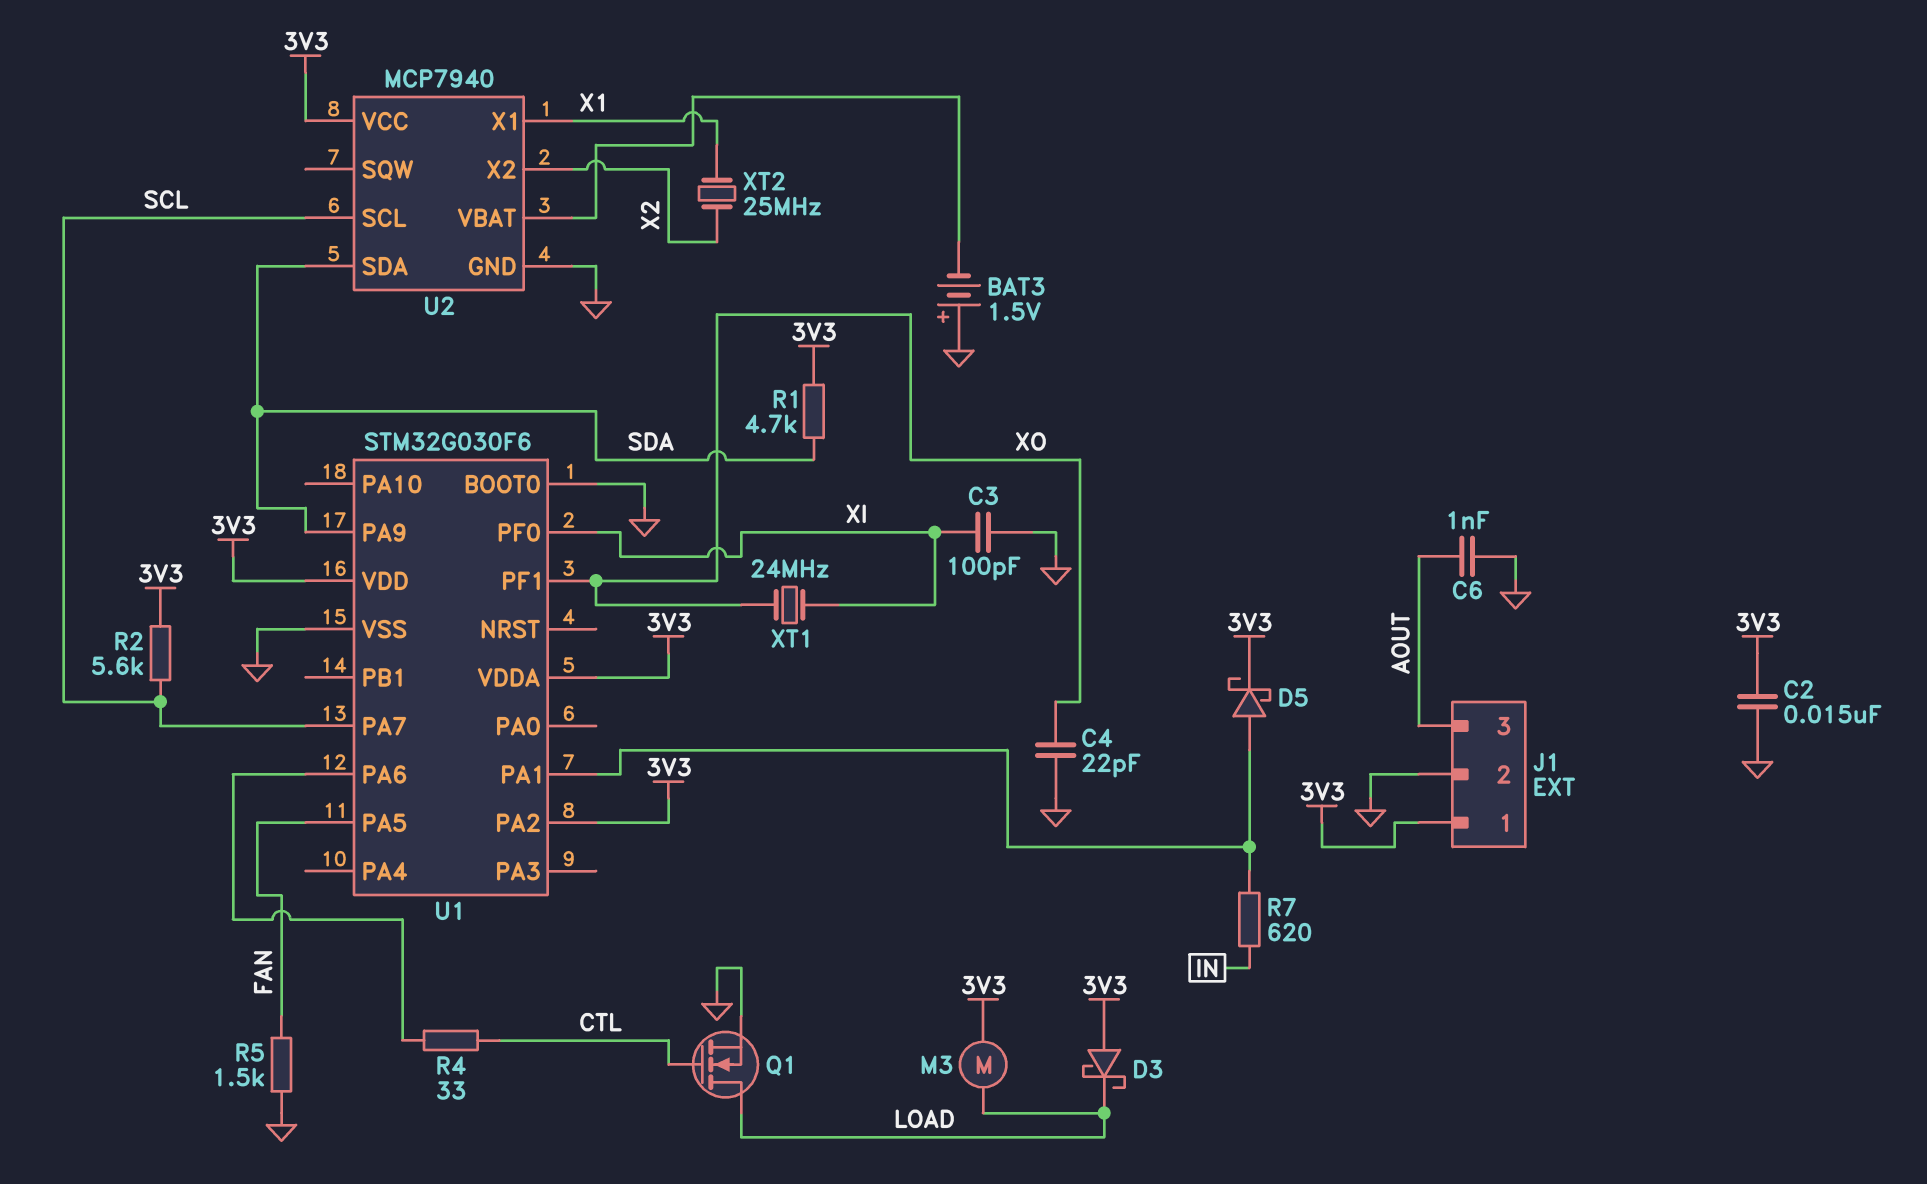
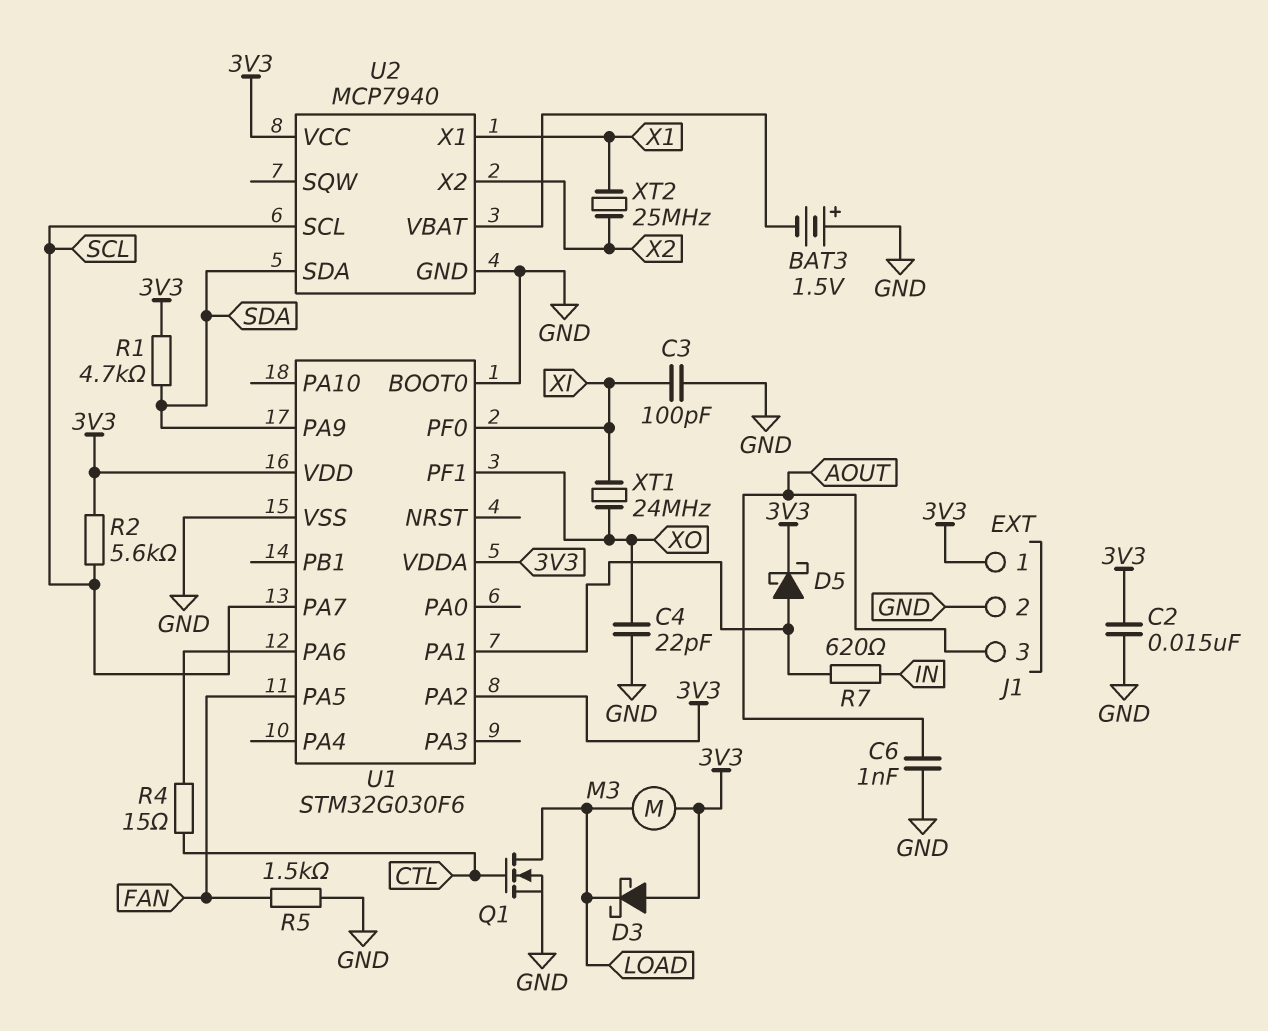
R4: 33 (CTL, U1/PA6) -> 15 (CTL, U1/PA6)

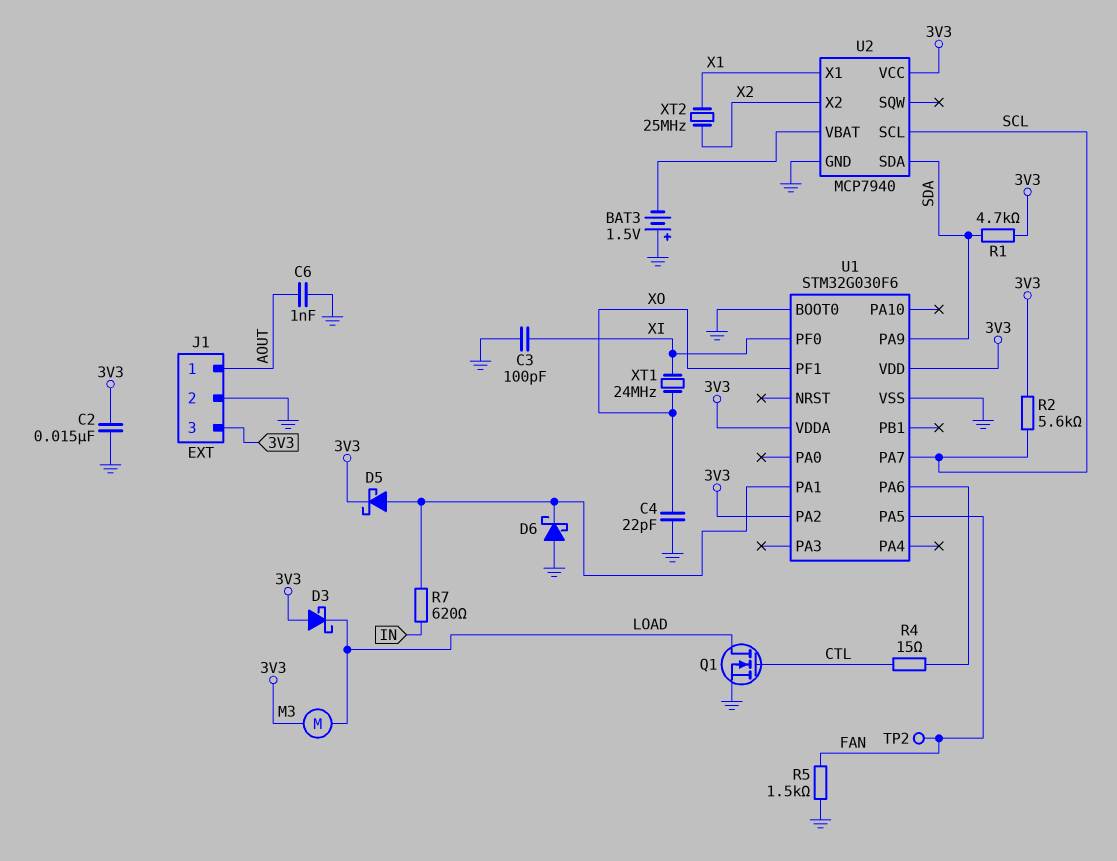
D6: none -> schottky (A GND, K U1/PA1)
J1 pin 1: 3V3 -> AOUT
J1 pin 3: AOUT -> 3V3
TP2: none -> test point (FAN)

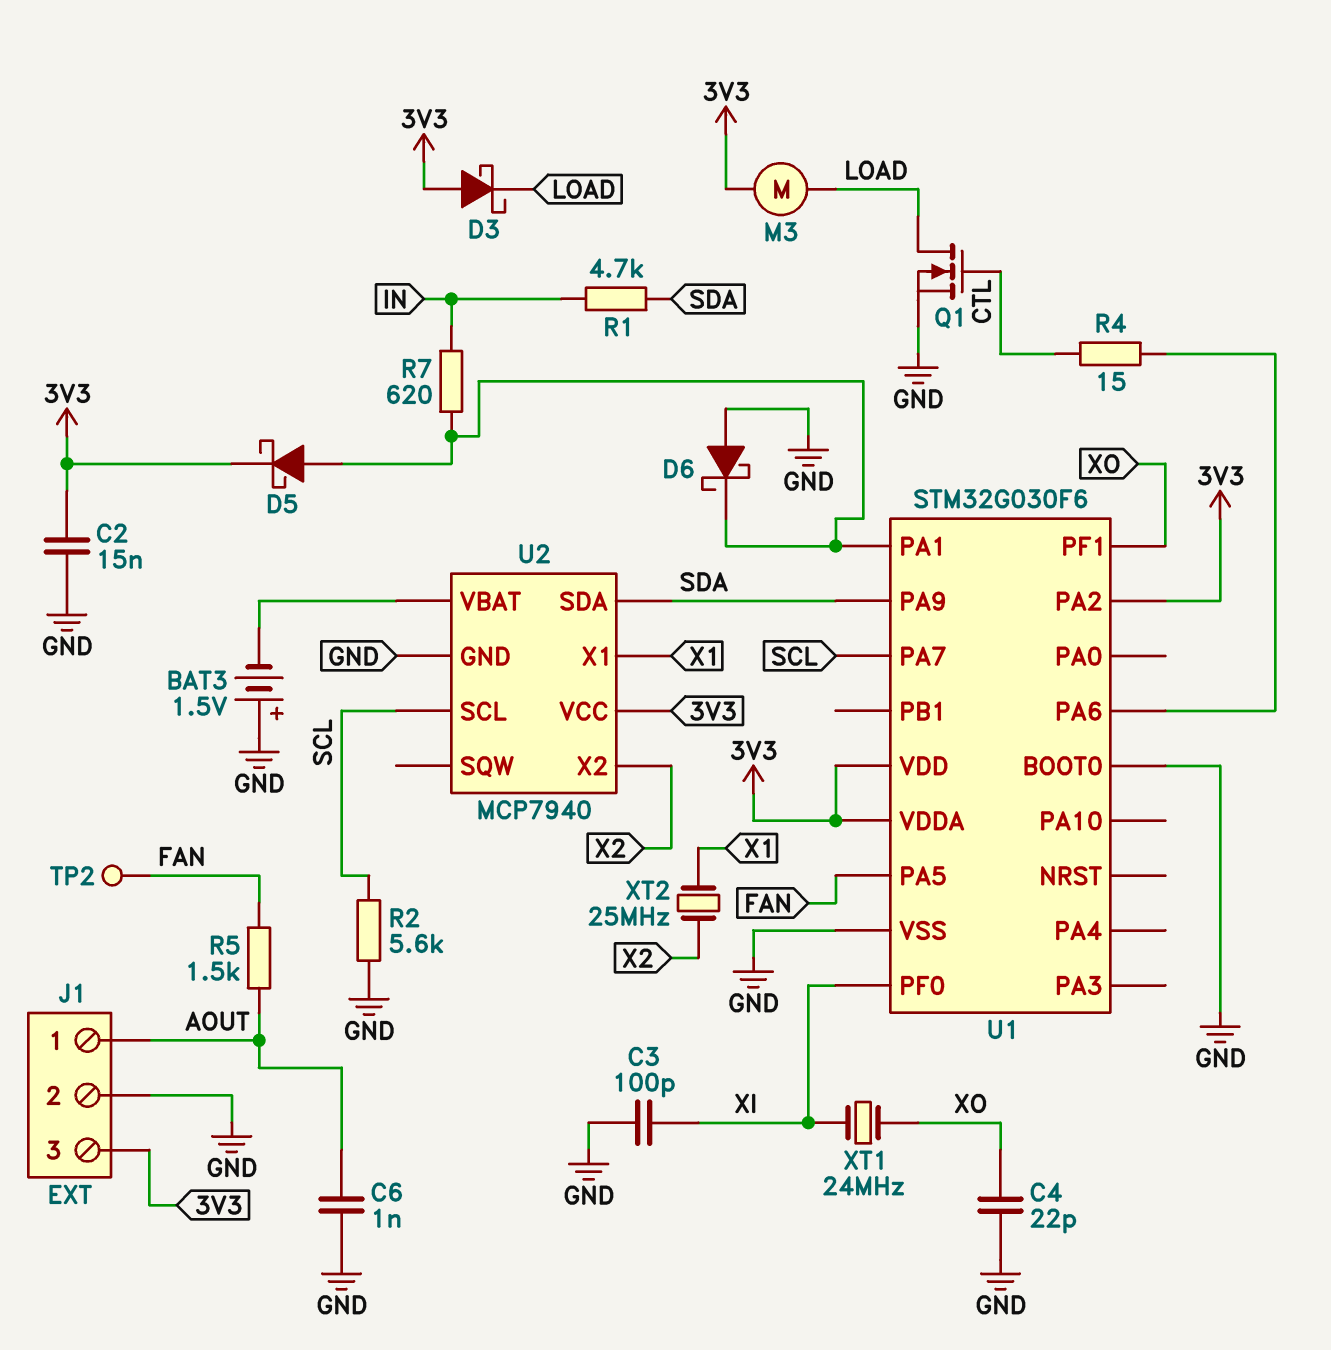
R1: 4.7k (3V3, SDA) -> 4.7k (IN, SDA)
R2: 5.6k (3V3, SCL) -> 5.6k (GND, SCL)
R5: 1.5k (FAN, GND) -> 1.5k (AOUT, FAN)

